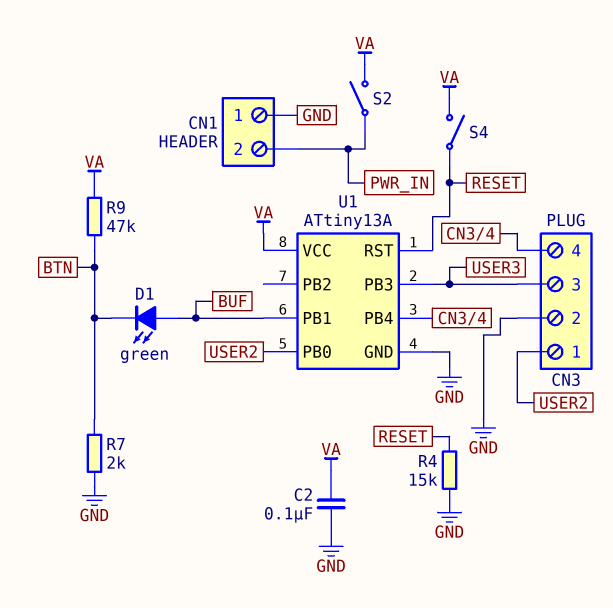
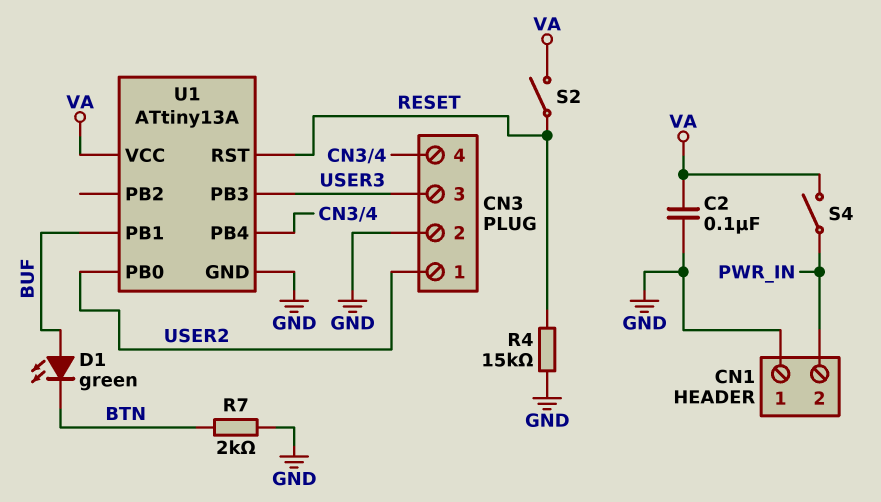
R9: 47k (BTN, VA) -> none
S2: switch (PWR_IN, VA) -> switch (RESET, VA)
S4: switch (RESET, VA) -> switch (PWR_IN, VA)

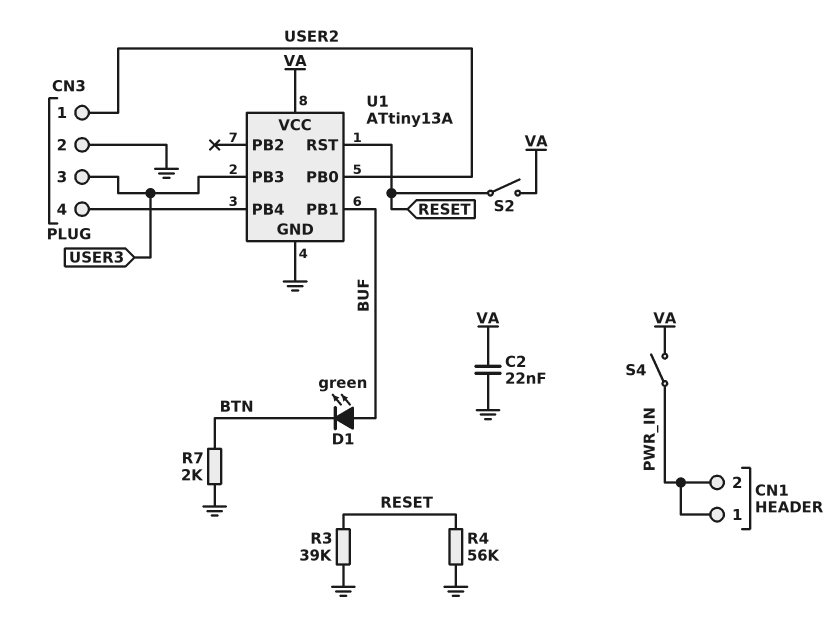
C2: 100nF (GND, VA) -> 22nF (GND, VA)
CN1 pin 1: GND -> PWR_IN
R3: none -> 39k (GND, RESET)
R4: 15k (GND, RESET) -> 56k (GND, RESET)

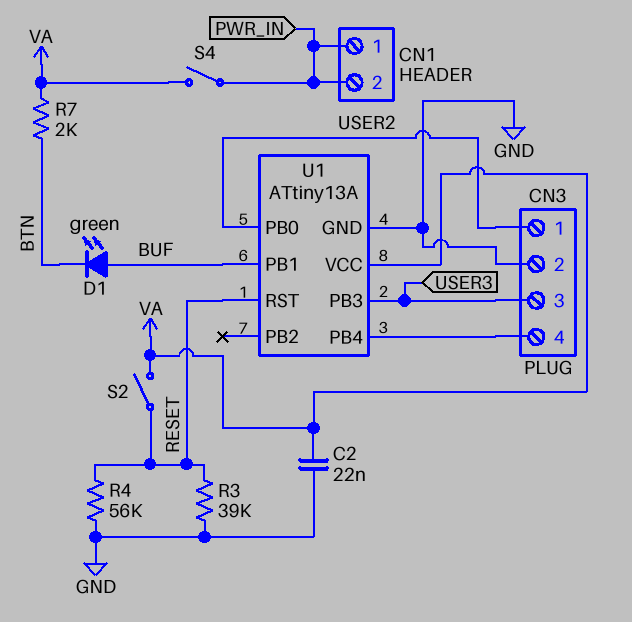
R7: 2k (BTN, GND) -> 2k (BTN, VA)

